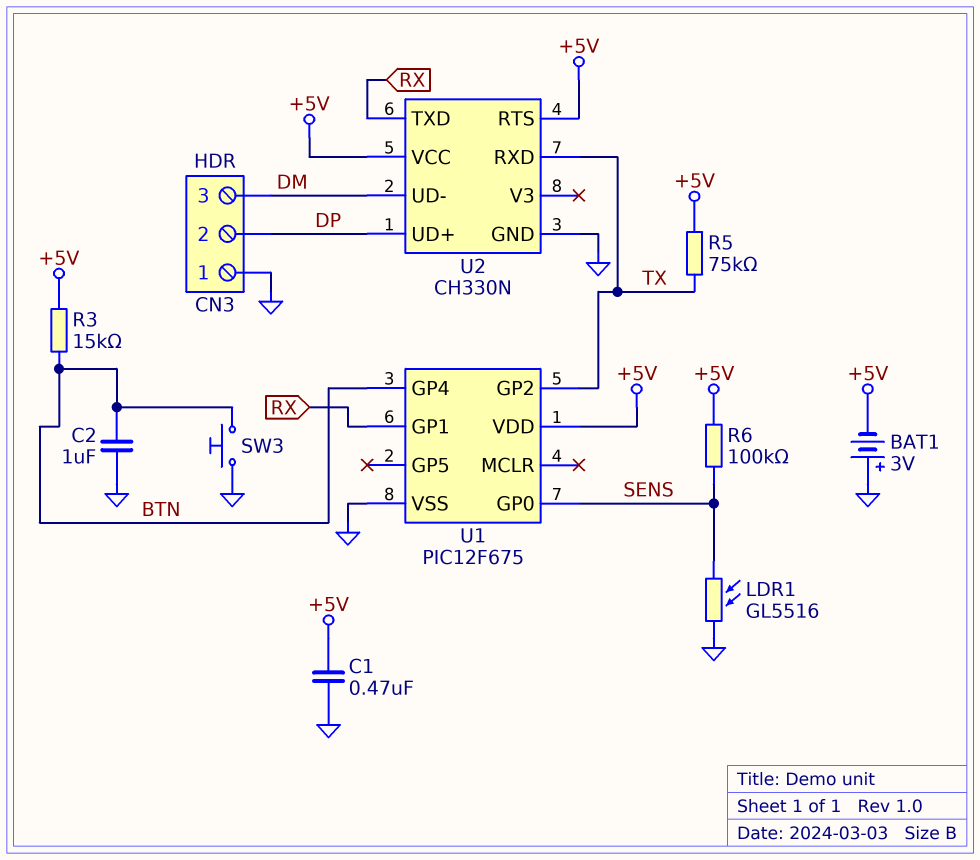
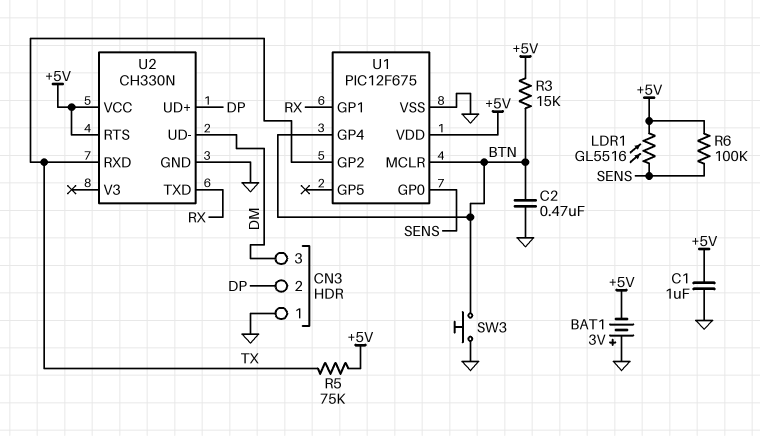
C1: 470nF (+5V, GND) -> 1uF (+5V, GND)
C2: 1uF (BTN, GND) -> 470nF (BTN, GND)
LDR1: GL5516 (GND, SENS) -> GL5516 (+5V, SENS)
U1 pin MCLR: none -> BTN

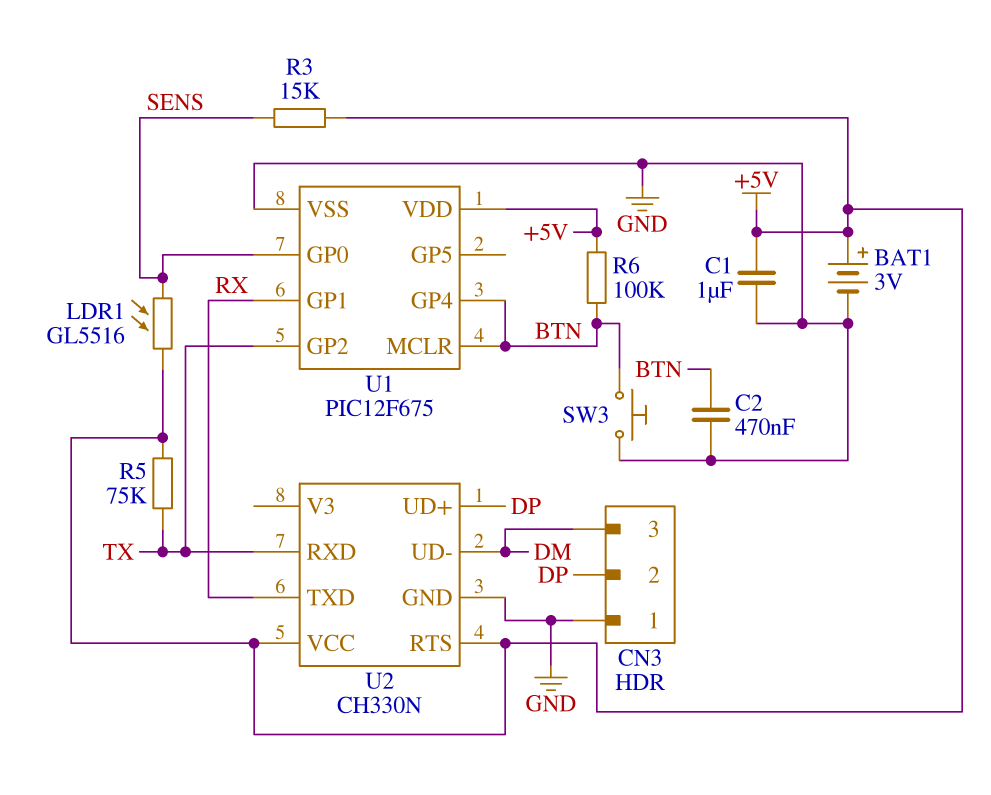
BAT1: 3V (plus GND, minus +5V) -> 3V (plus +5V, minus GND)
R3: 15k (+5V, BTN) -> 15k (+5V, SENS)
R6: 100k (+5V, SENS) -> 100k (+5V, BTN)

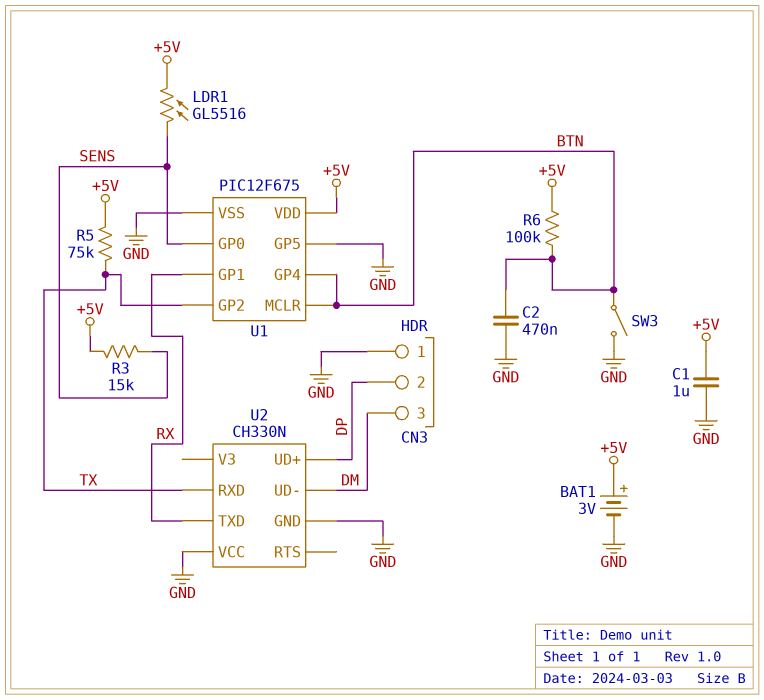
SW3: button (BTN, GND) -> switch (BTN, GND)
U1 pin GP5: none -> GND
U2 pin RTS: +5V -> none
U2 pin VCC: +5V -> GND

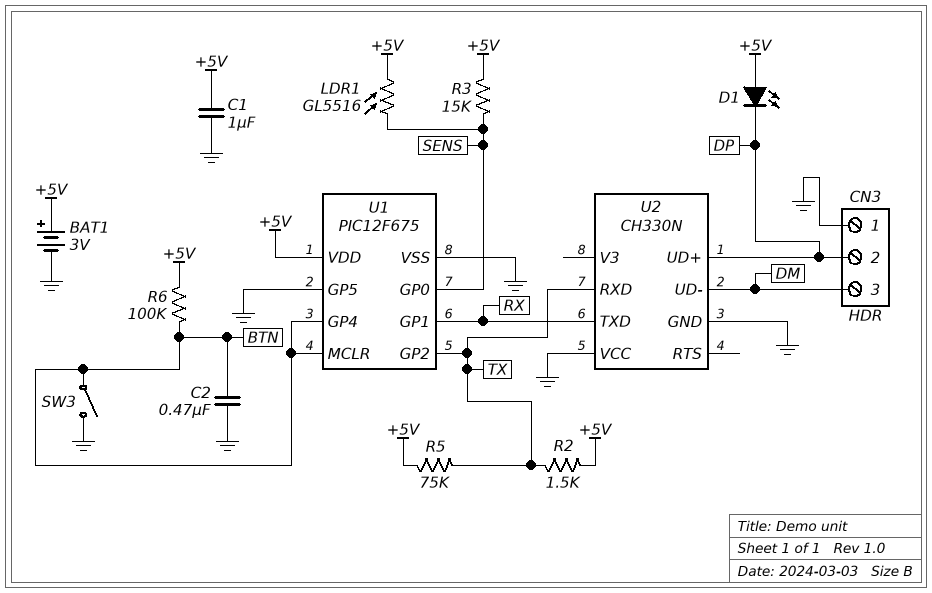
D1: none -> LED (A +5V, K DP)
R2: none -> 1.5k (+5V, TX)

